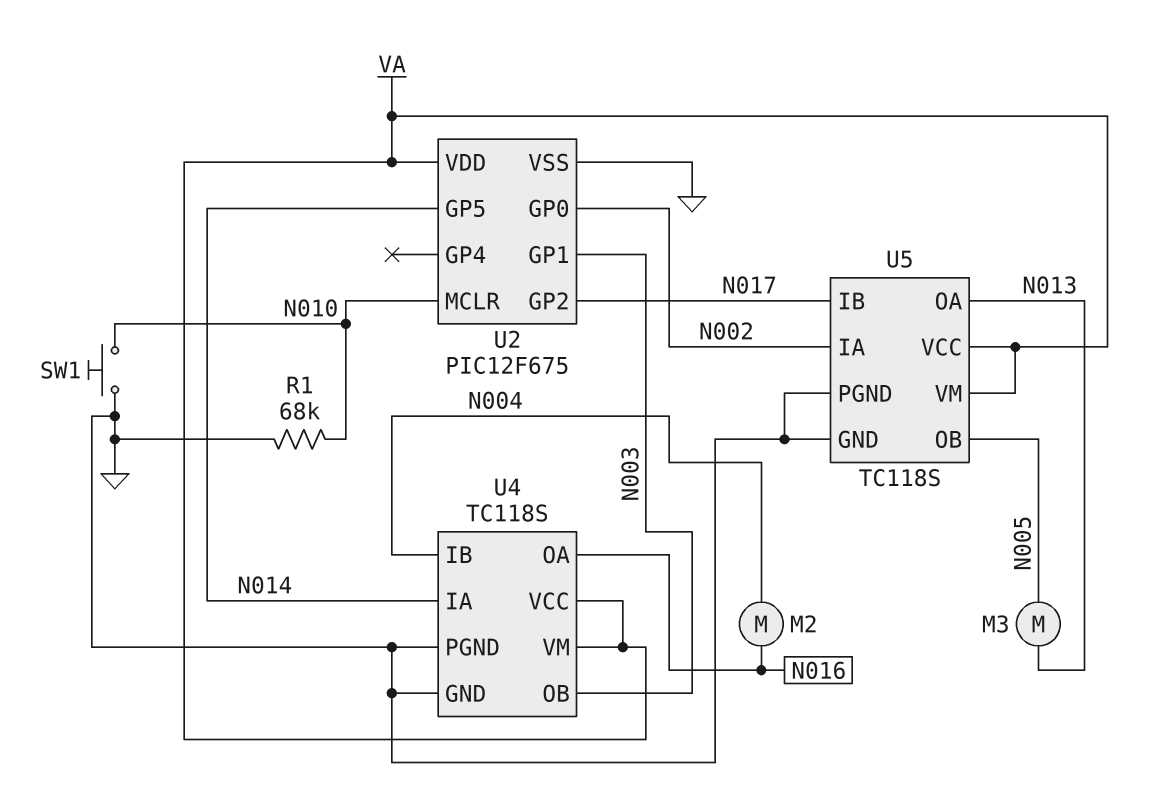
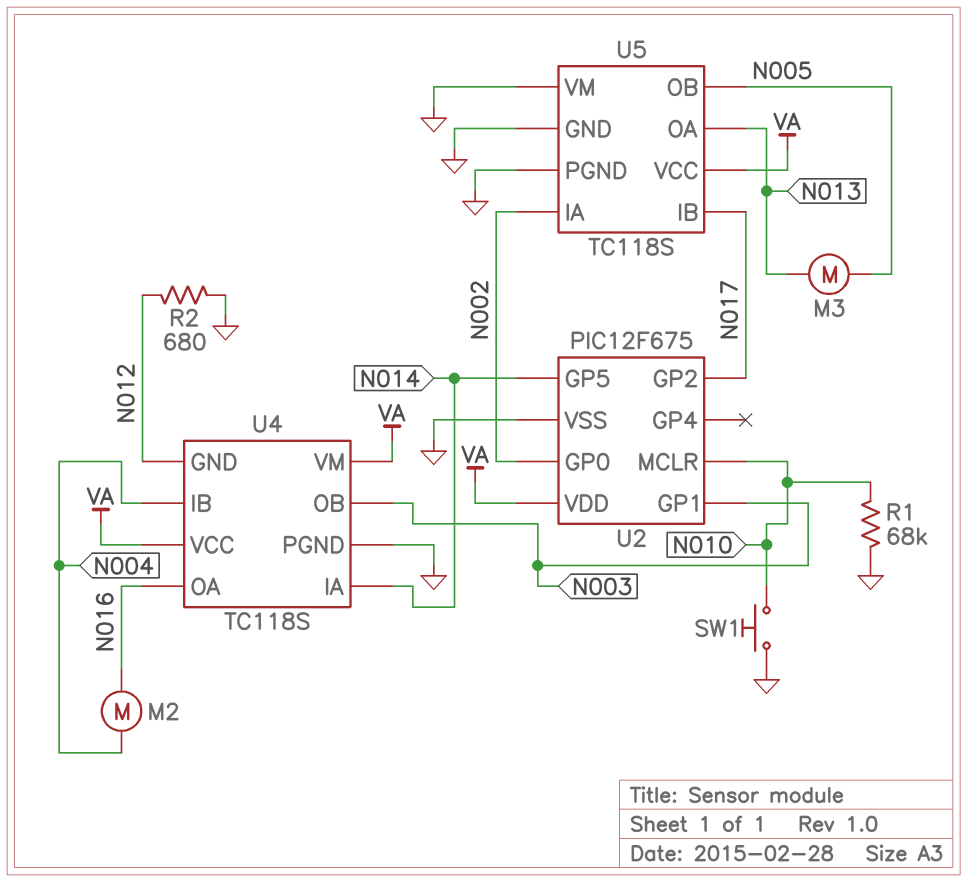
R2: none -> 680 (GND, N012)
U4 pin GND: GND -> N012
U5 pin VM: VA -> GND

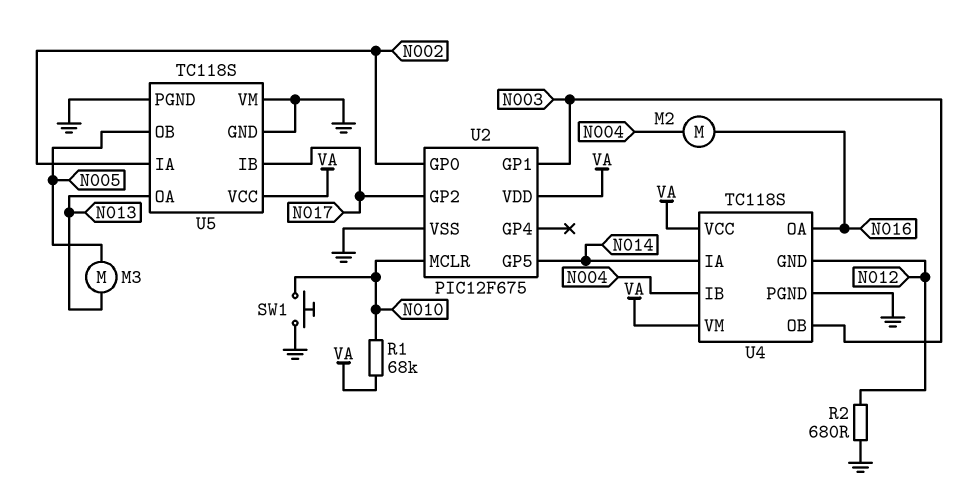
R1: 68k (GND, N010) -> 68k (N010, VA)

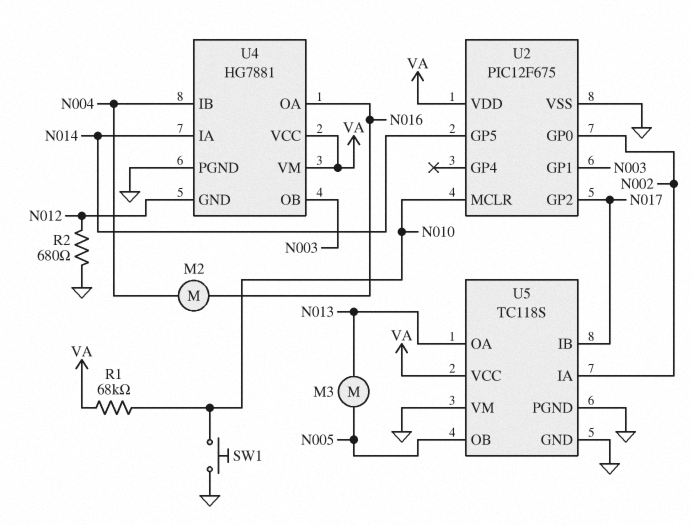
U4: TC118S -> HG7881

